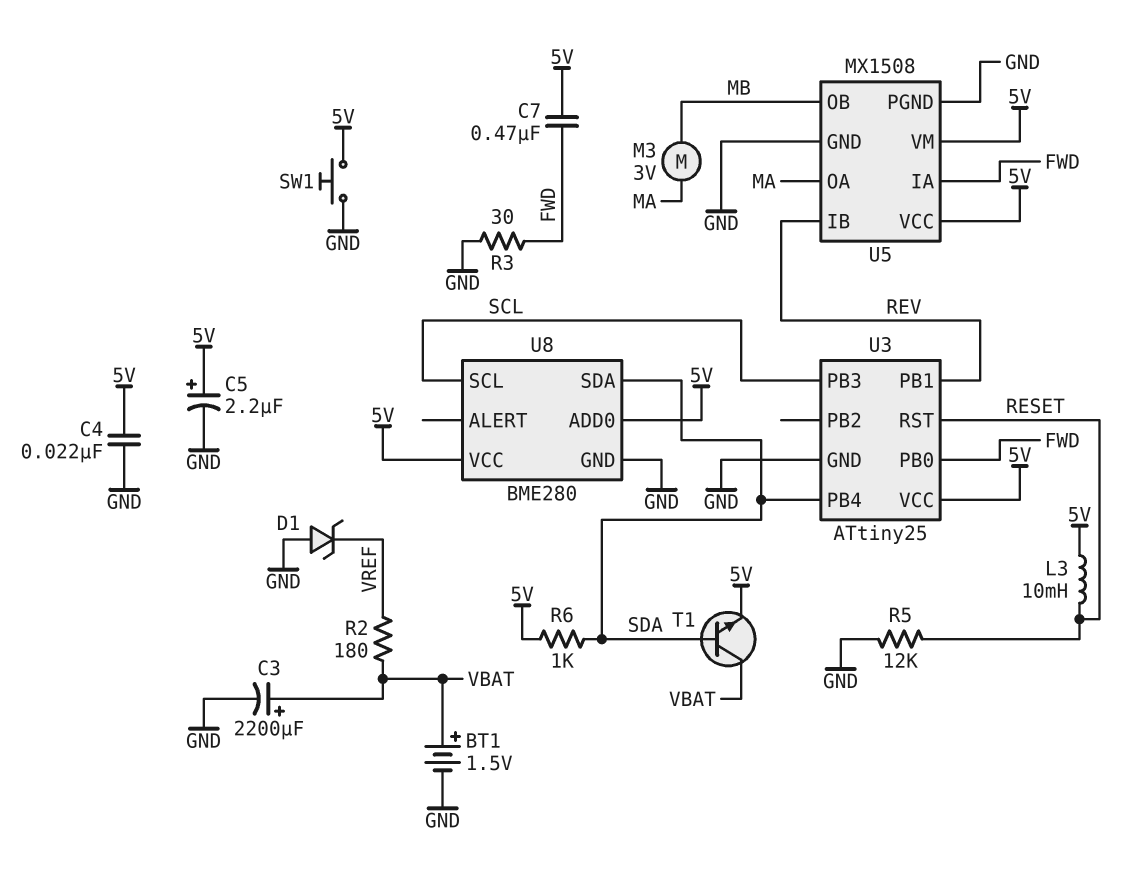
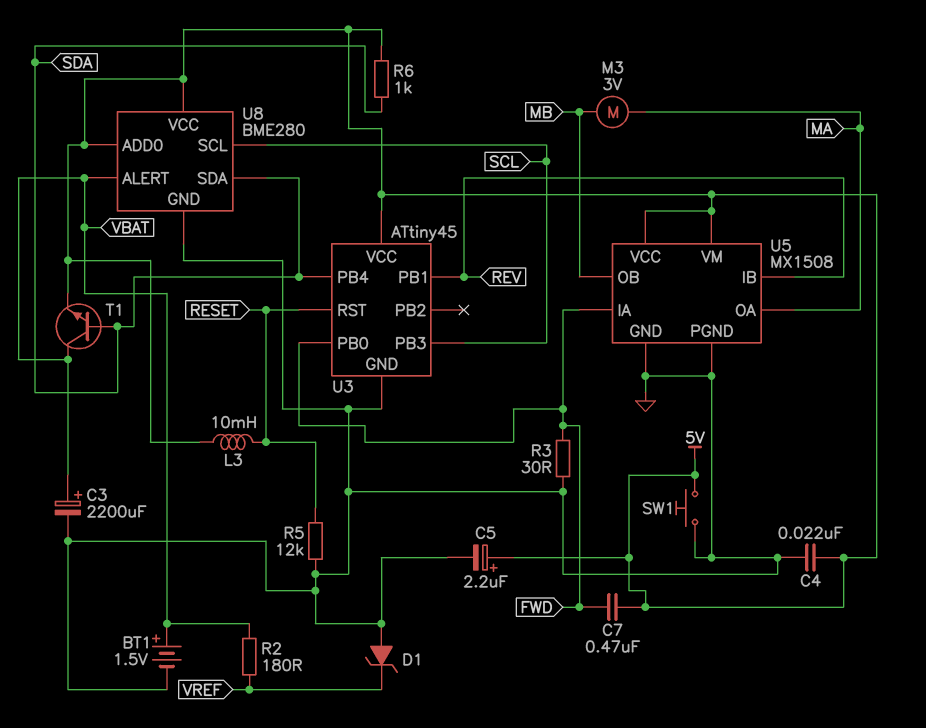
U3: ATtiny25 -> ATtiny45
U8 pin ALERT: none -> VBAT

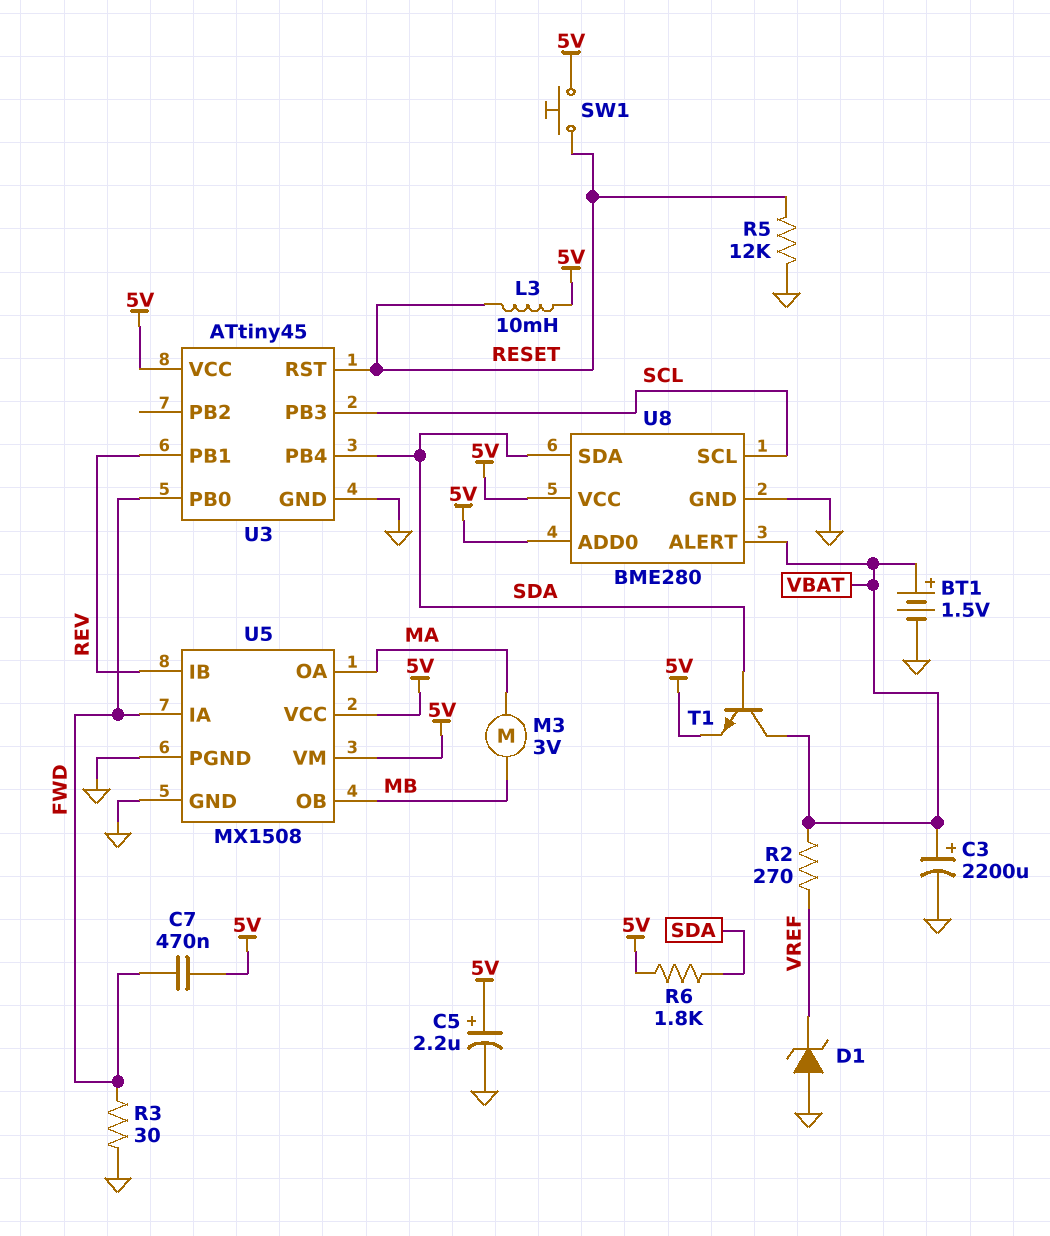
C4: 22nF (5V, GND) -> none
R2: 180 (VBAT, VREF) -> 270 (VBAT, VREF)
R6: 1k (5V, SDA) -> 1.8k (5V, SDA)
SW1: button (5V, GND) -> button (5V, RESET)

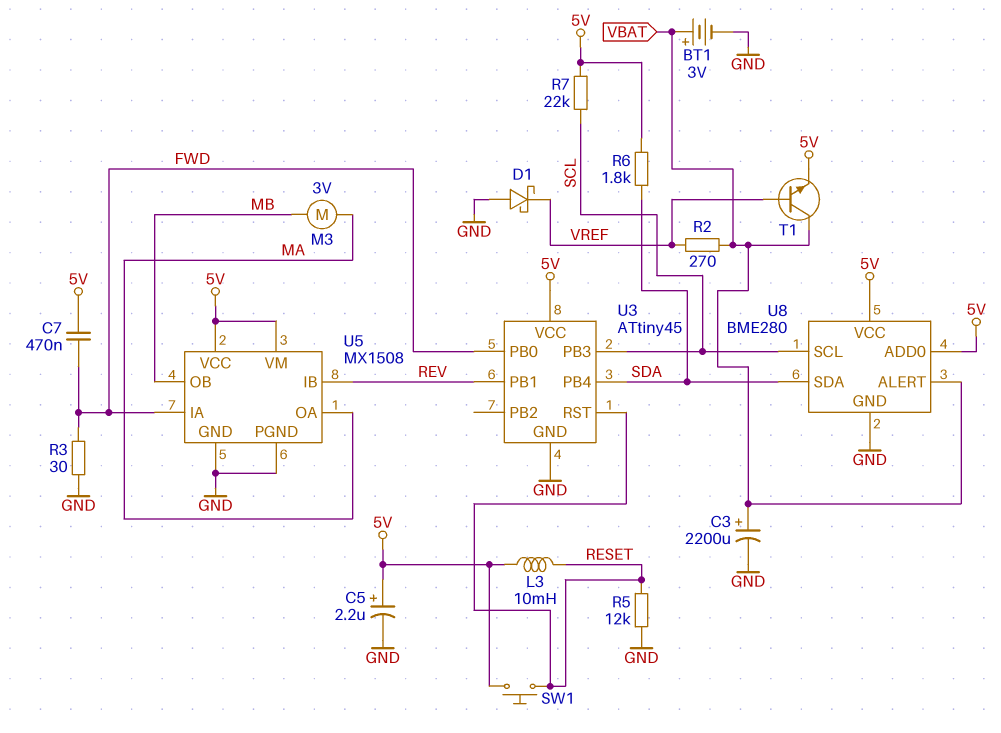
BT1: 1.5V (plus VBAT, minus GND) -> 3V (plus VBAT, minus GND)
D1: zener (A GND, K VREF) -> schottky (A GND, K VREF)
R7: none -> 22k (5V, SCL)
T1: NPN (B SDA, C VBAT, E 5V) -> NPN (B VREF, C VBAT, E 5V)

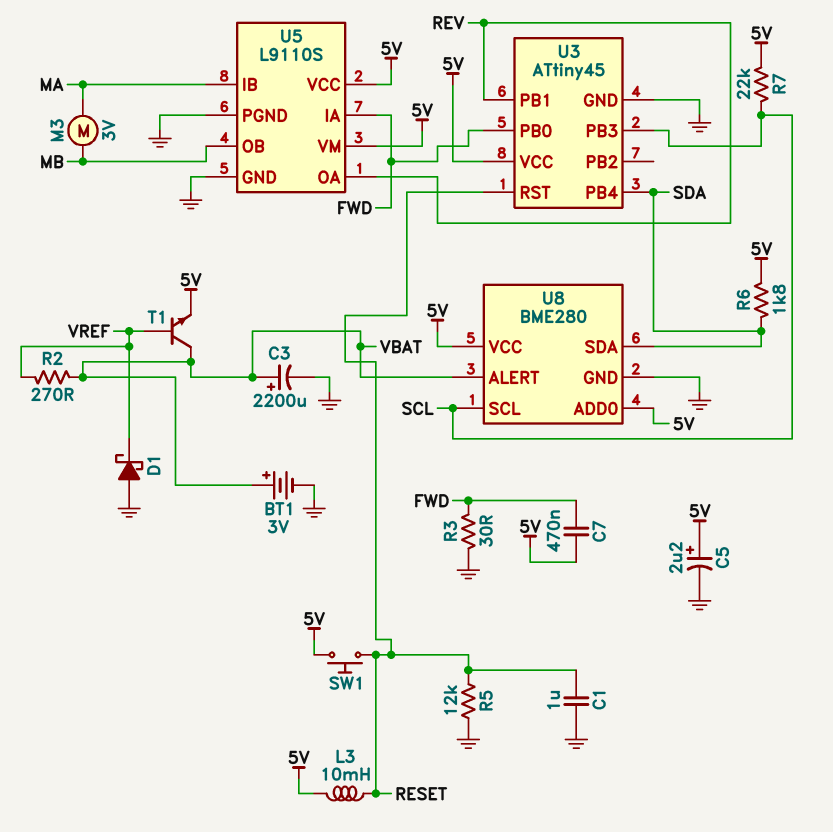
C1: none -> 1uF (GND, RESET)
U5: MX1508 -> L9110S
U5 pin IB: REV -> MA
U5 pin OA: MA -> REV

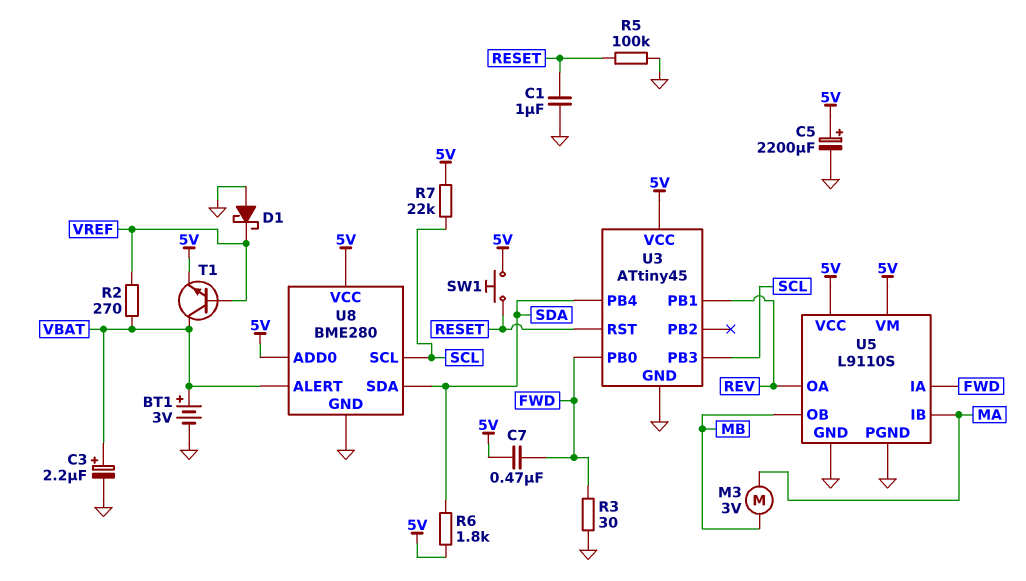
C3: 2200uF (plus VBAT, minus GND) -> 2.2uF (plus VBAT, minus GND)
C5: 2.2uF (plus 5V, minus GND) -> 2200uF (plus 5V, minus GND)
L3: 10mH (5V, RESET) -> none
R5: 12k (GND, RESET) -> 100k (GND, RESET)

